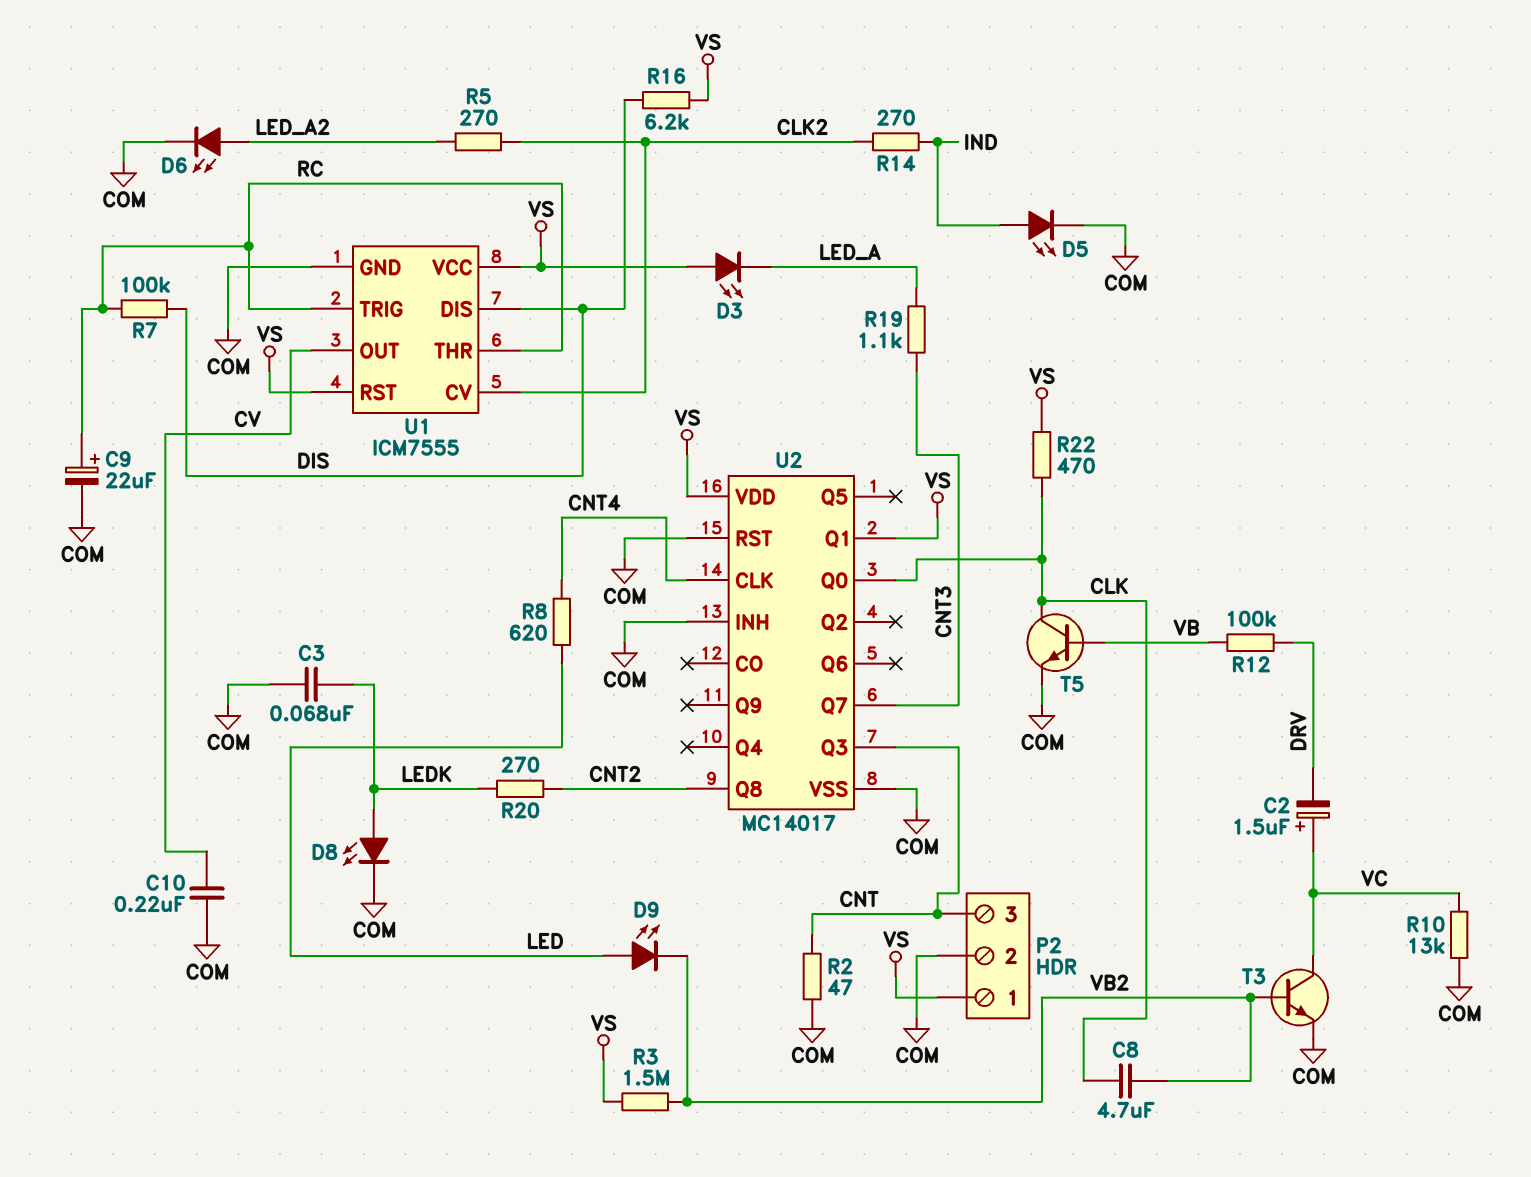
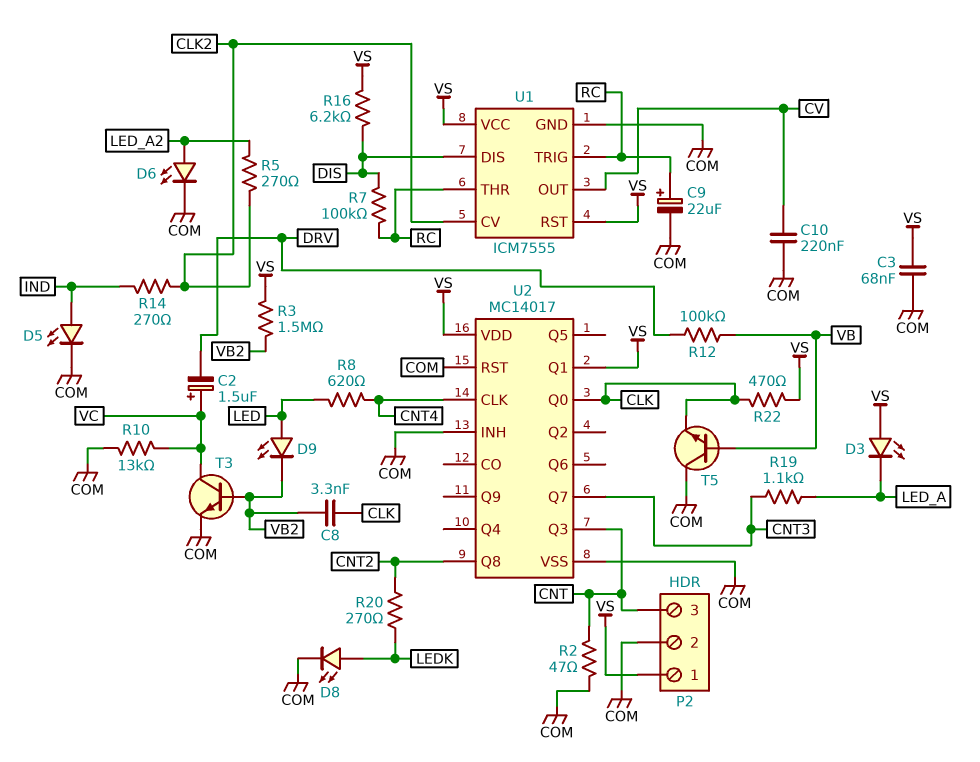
C3: 68nF (COM, LEDK) -> 68nF (COM, VS)
C8: 4.7uF (CLK, VB2) -> 3.3nF (CLK, VB2)
T5: NPN (B VB, C CLK, E COM) -> NPN (B VB, C COM, E CLK)

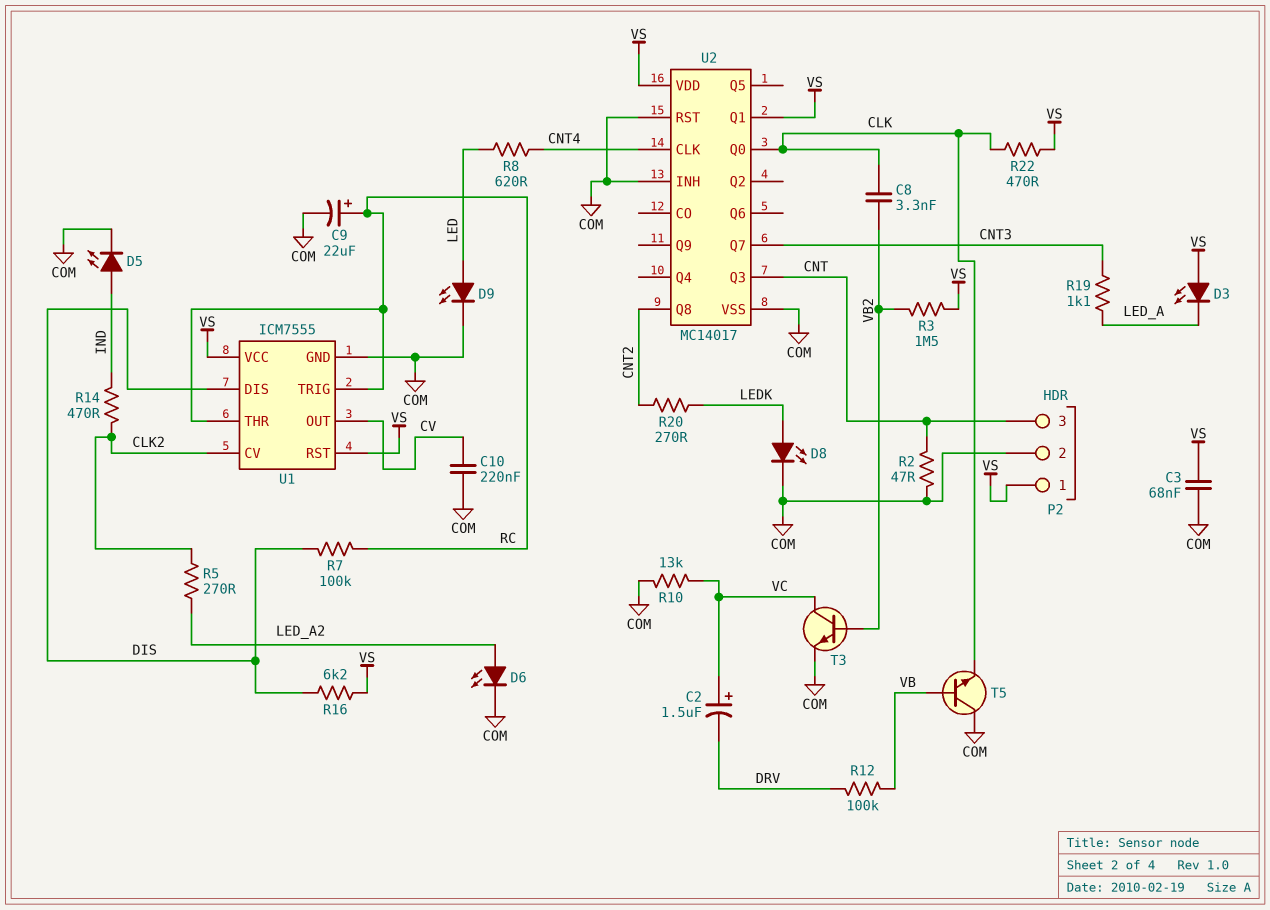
D9: LED (A LED, K VB2) -> LED (A LED, K COM)
R14: 270 (CLK2, IND) -> 470 (CLK2, IND)

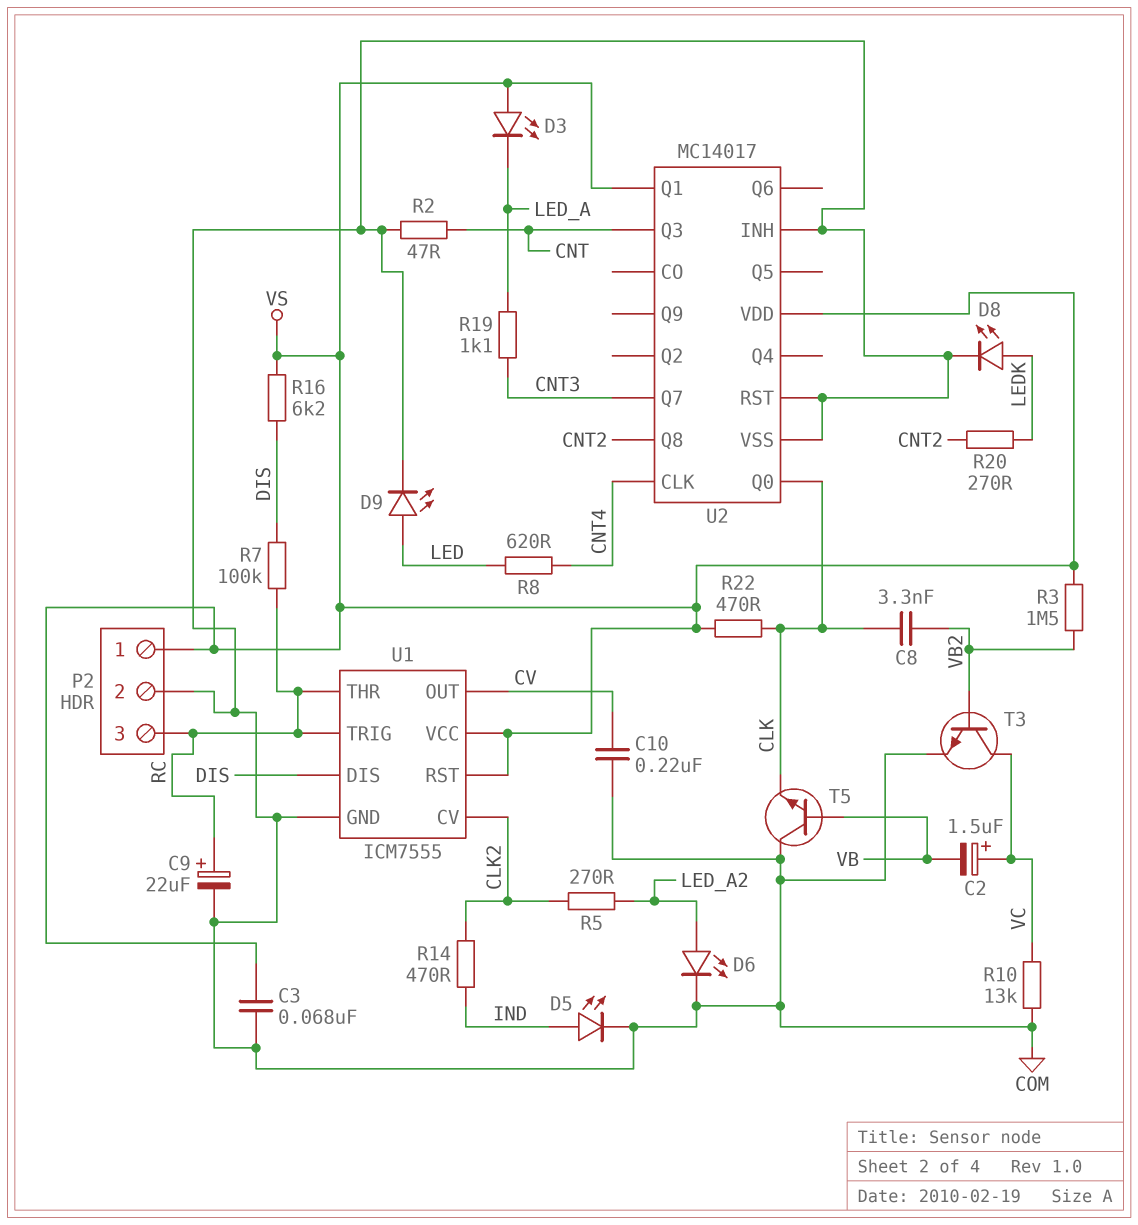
C2: 1.5uF (plus VC, minus DRV) -> 1.5uF (plus VC, minus VB)
P2 pin 3: CNT -> RC
R12: 100k (DRV, VB) -> none

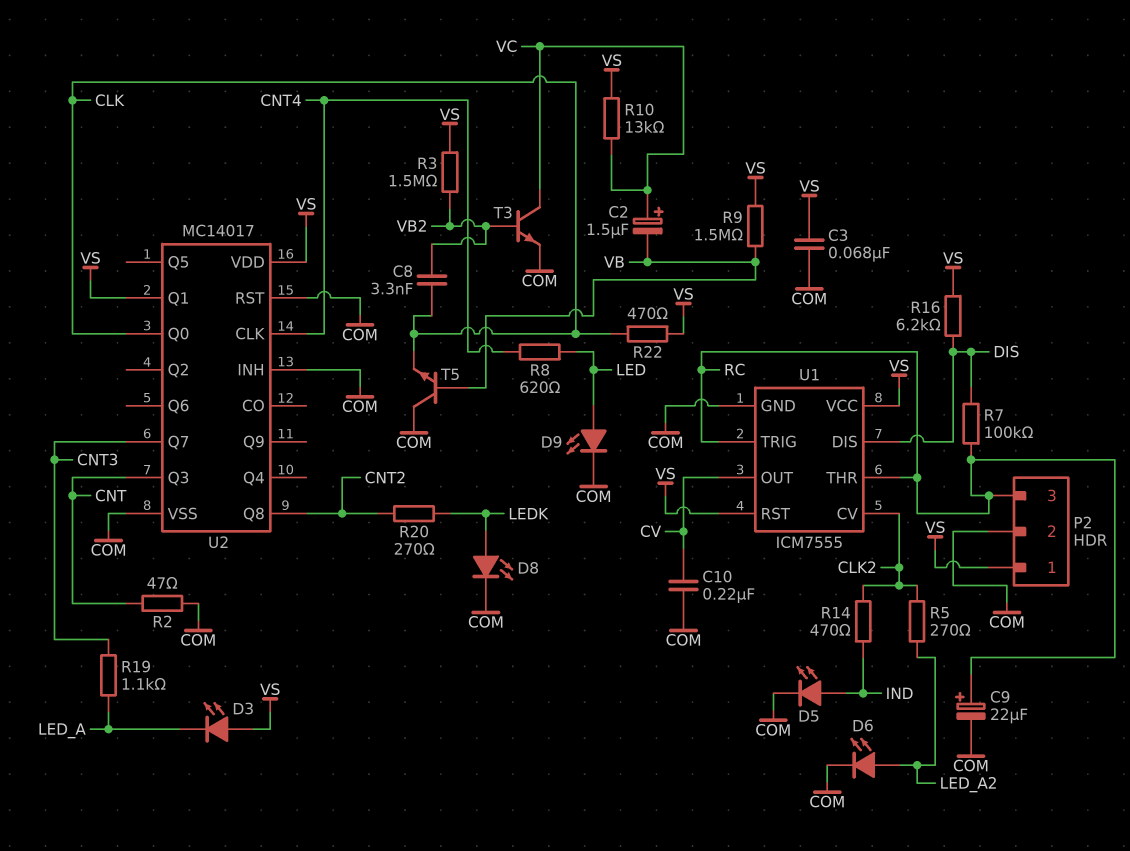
R9: none -> 1.5M (VB, VS)
R10: 13k (COM, VC) -> 13k (VC, VS)

